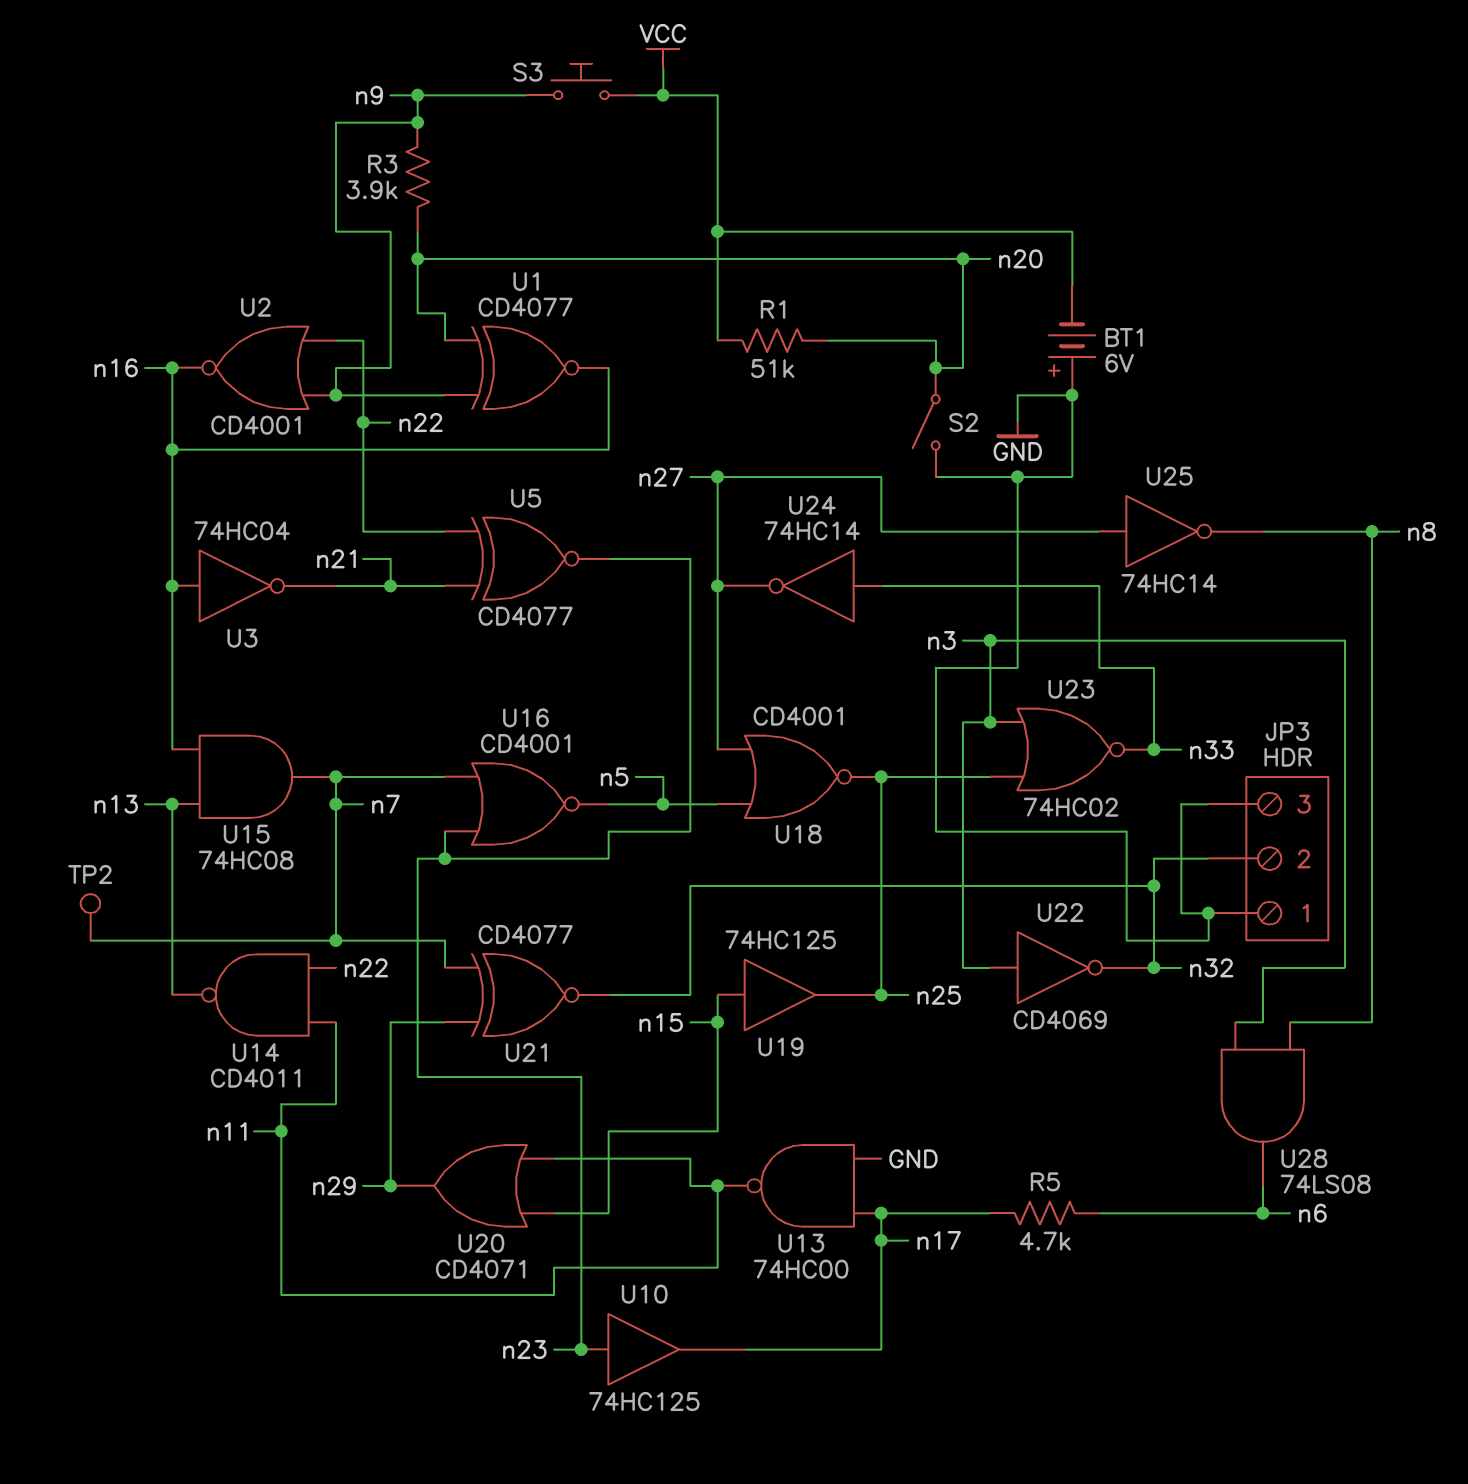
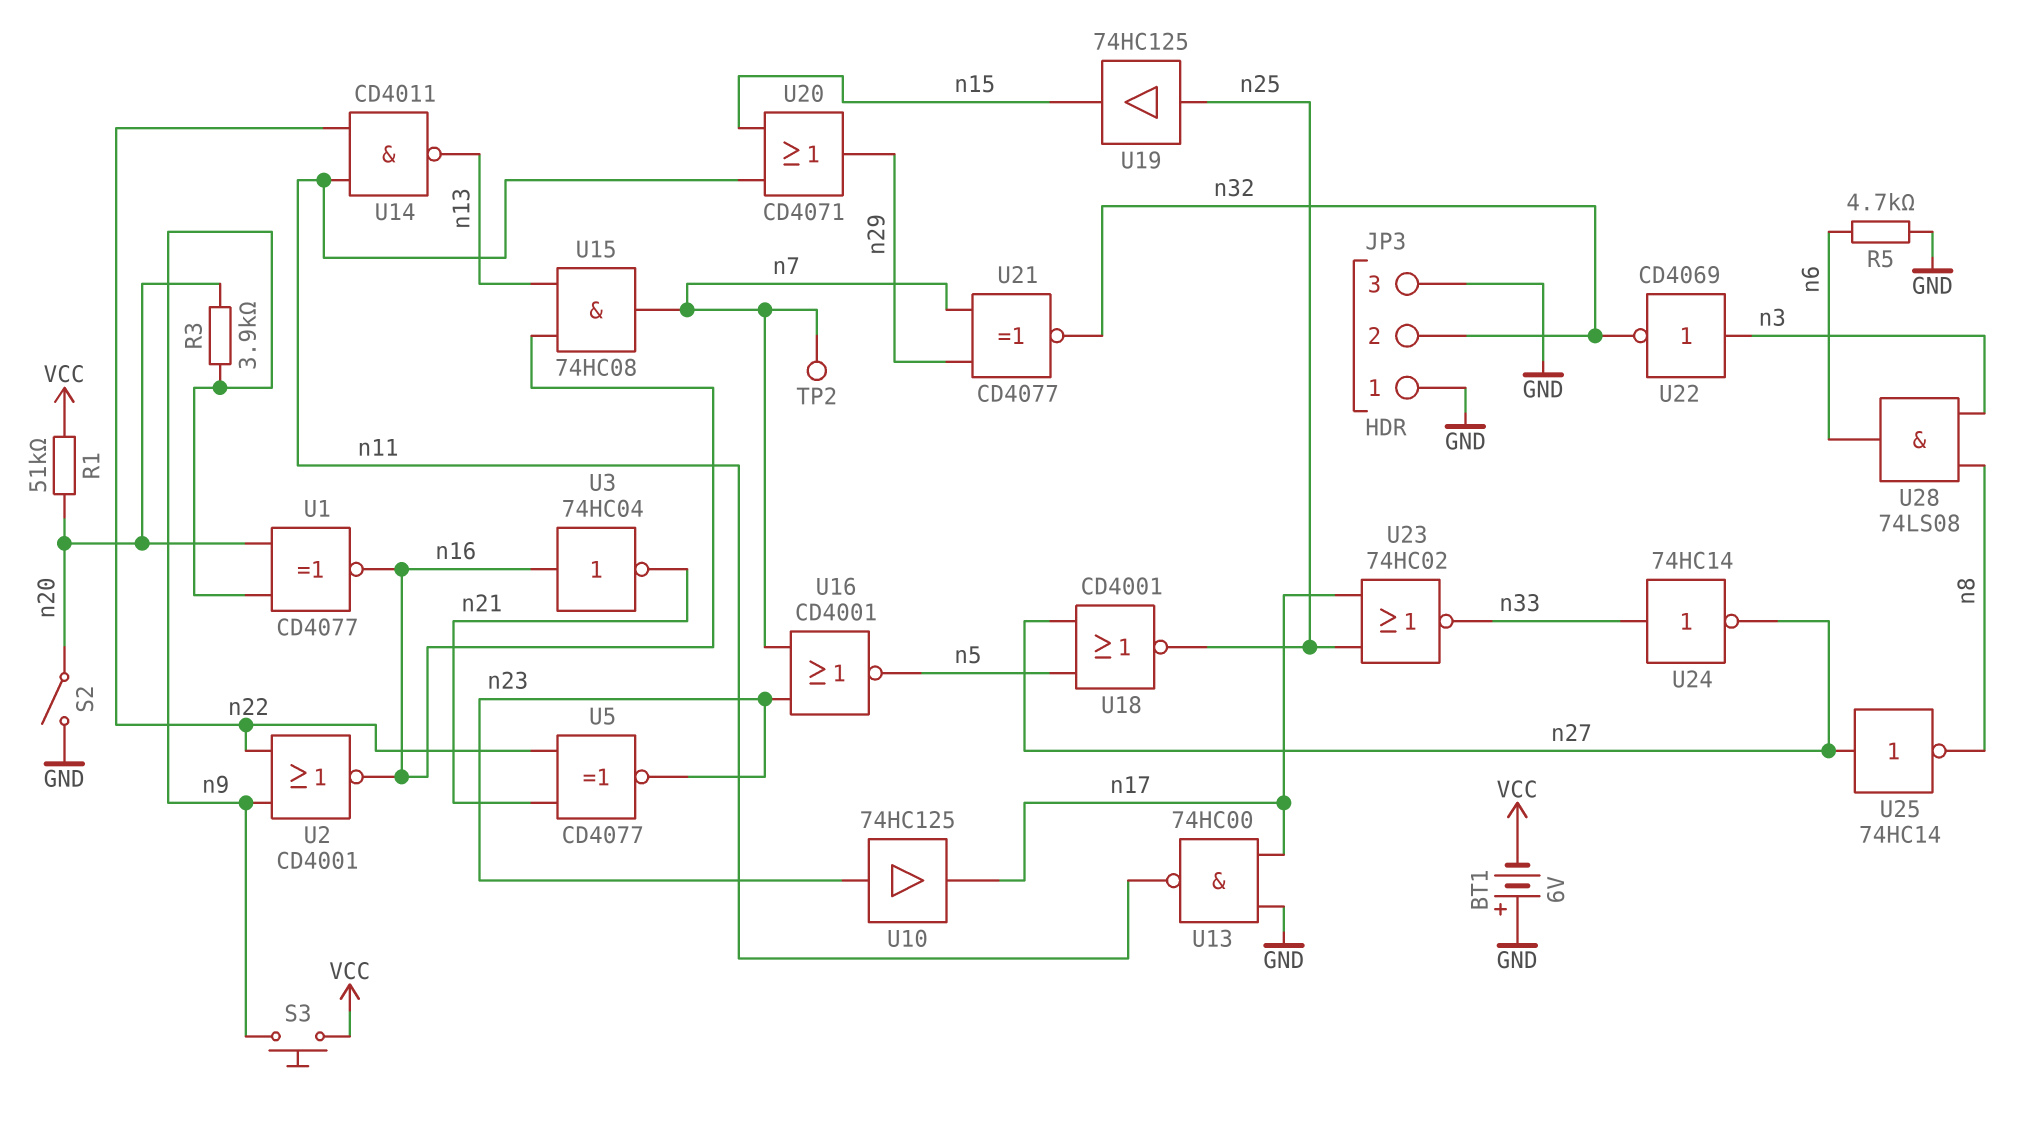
R5: 4.7k (n6, n17) -> 4.7k (GND, n6)
U19: buffer 74HC125 (in n15, out n25) -> buffer 74HC125 (in n25, out n15)
U23: NOR 74HC02 (in n3, in n25, out n33) -> NOR 74HC02 (in n17, in n25, out n33)

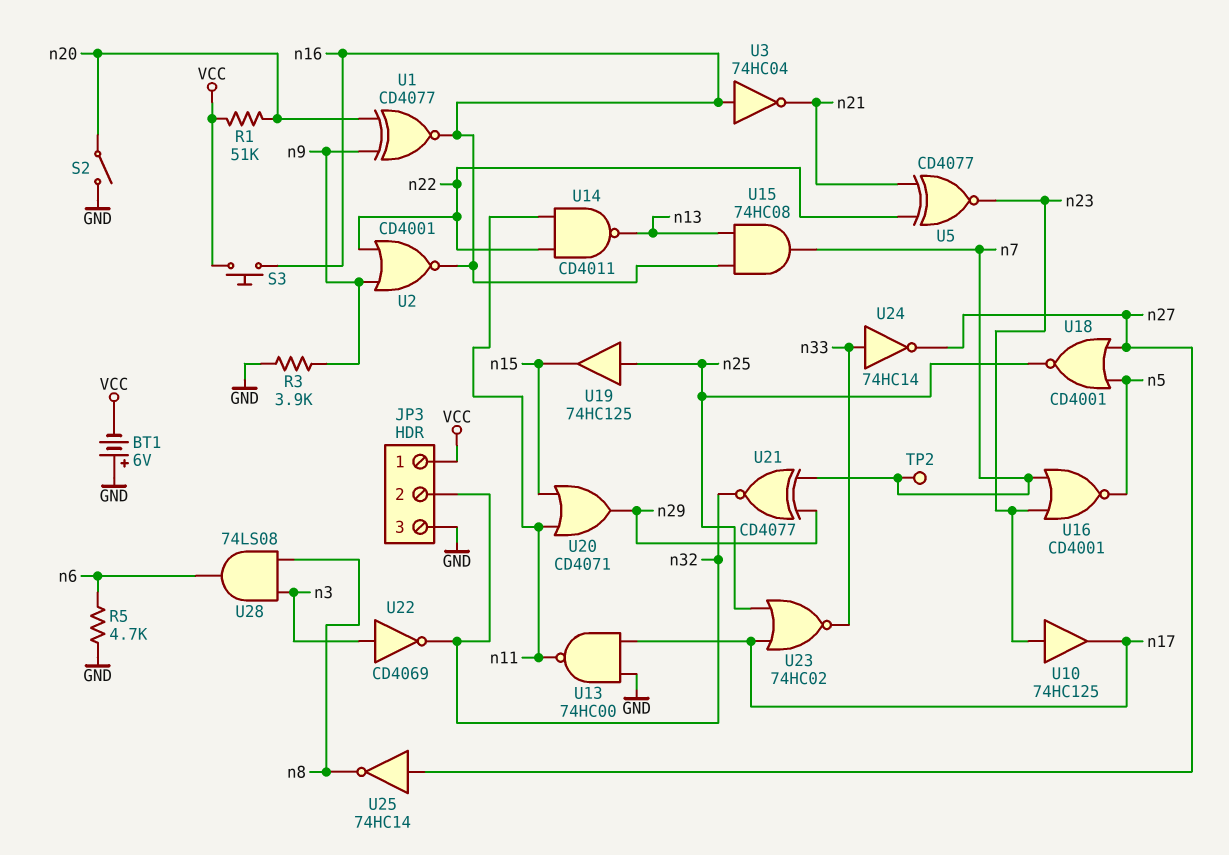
JP3 pin 1: GND -> VCC
R3: 3.9k (n9, n20) -> 3.9k (GND, n9)
S3: button (VCC, n9) -> button (VCC, n16)

